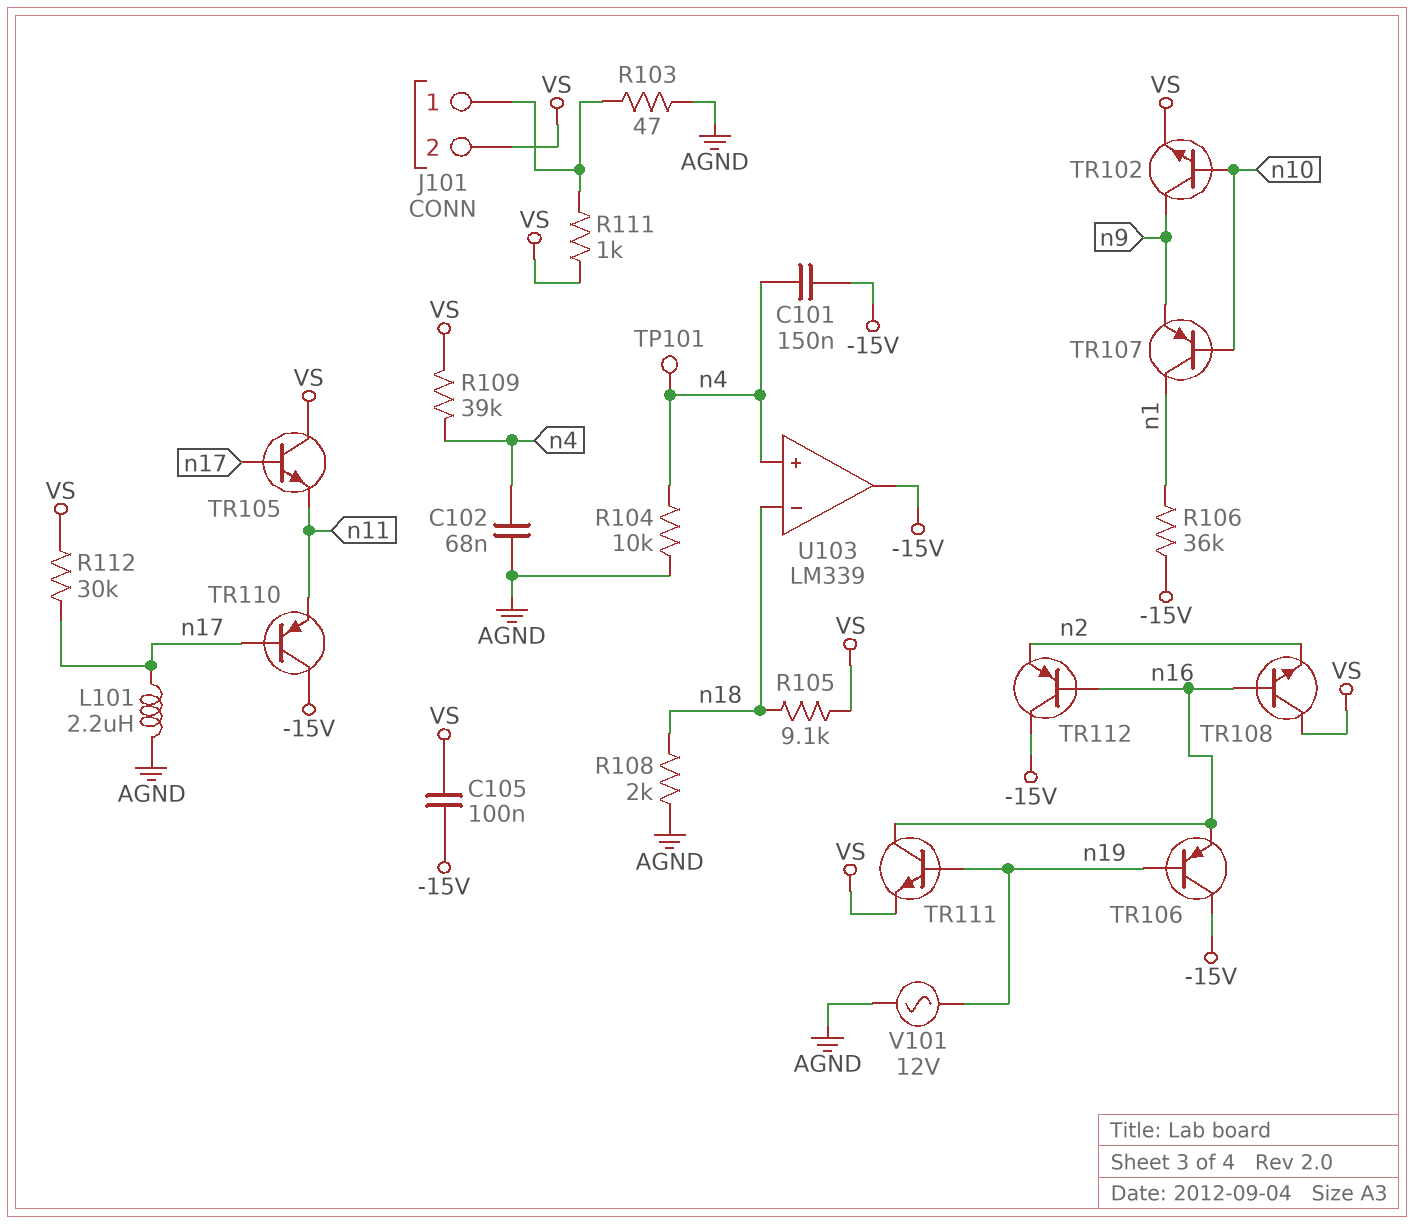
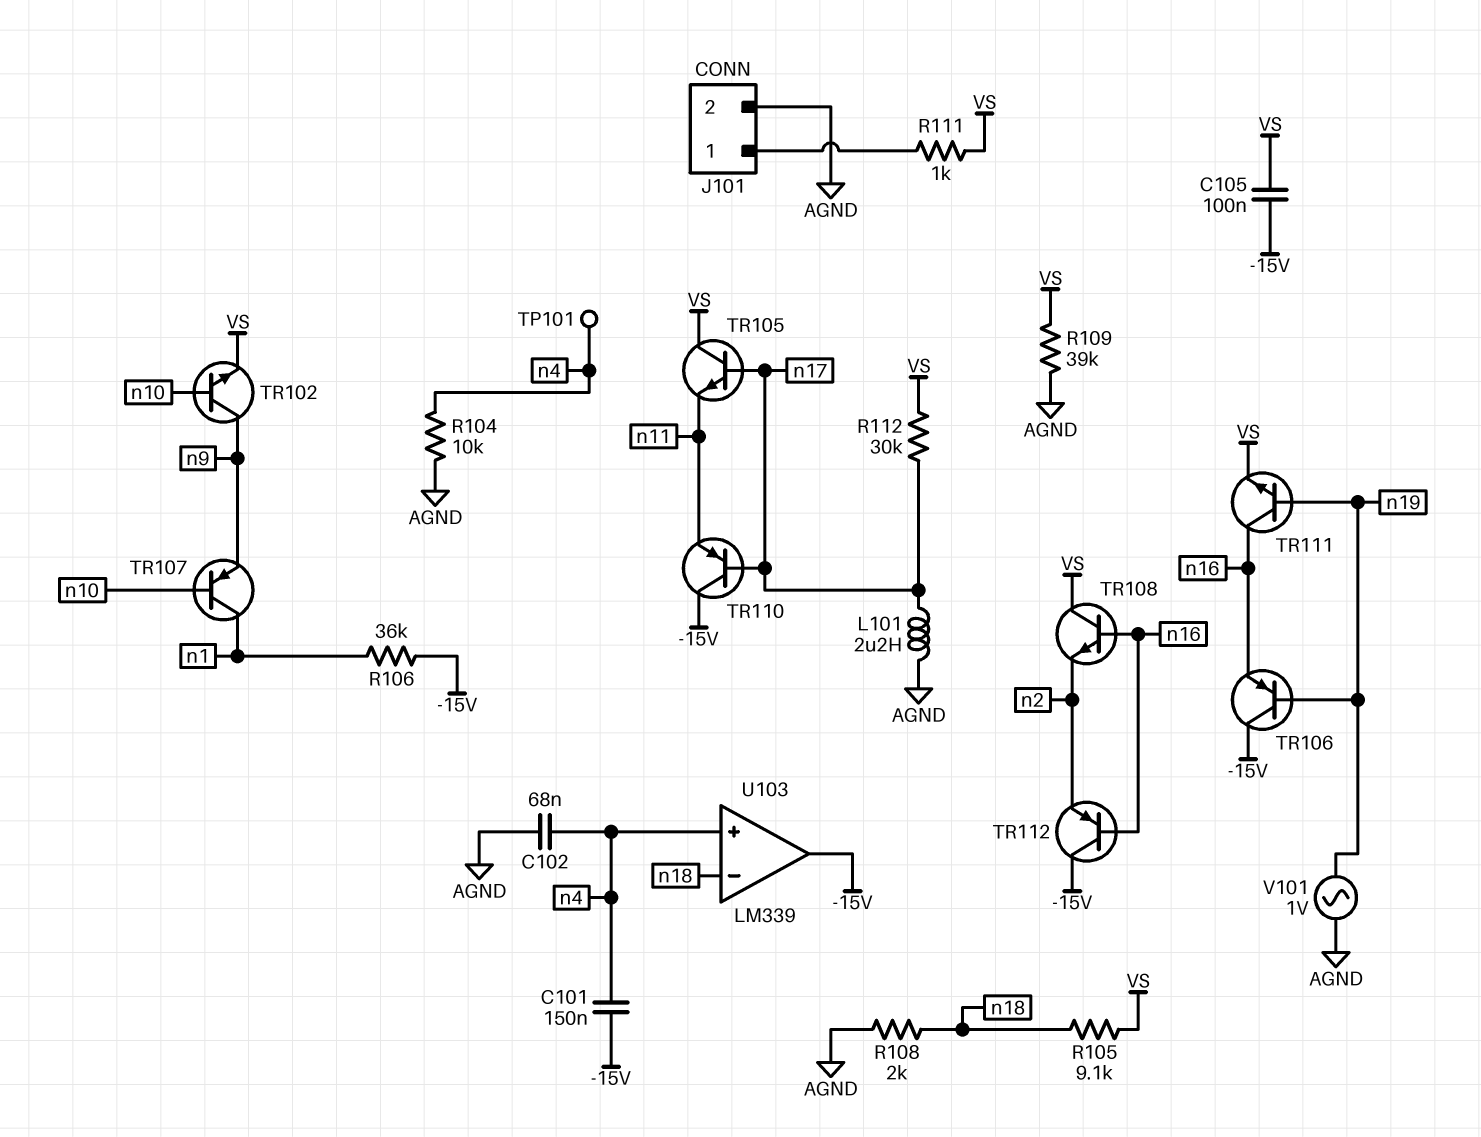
J101 pin 2: VS -> AGND
R103: 47 (AGND, J101/1) -> none
R109: 39k (VS, n4) -> 39k (AGND, VS)
V101: AC 12V (AGND, n19) -> AC 1V (AGND, n19)

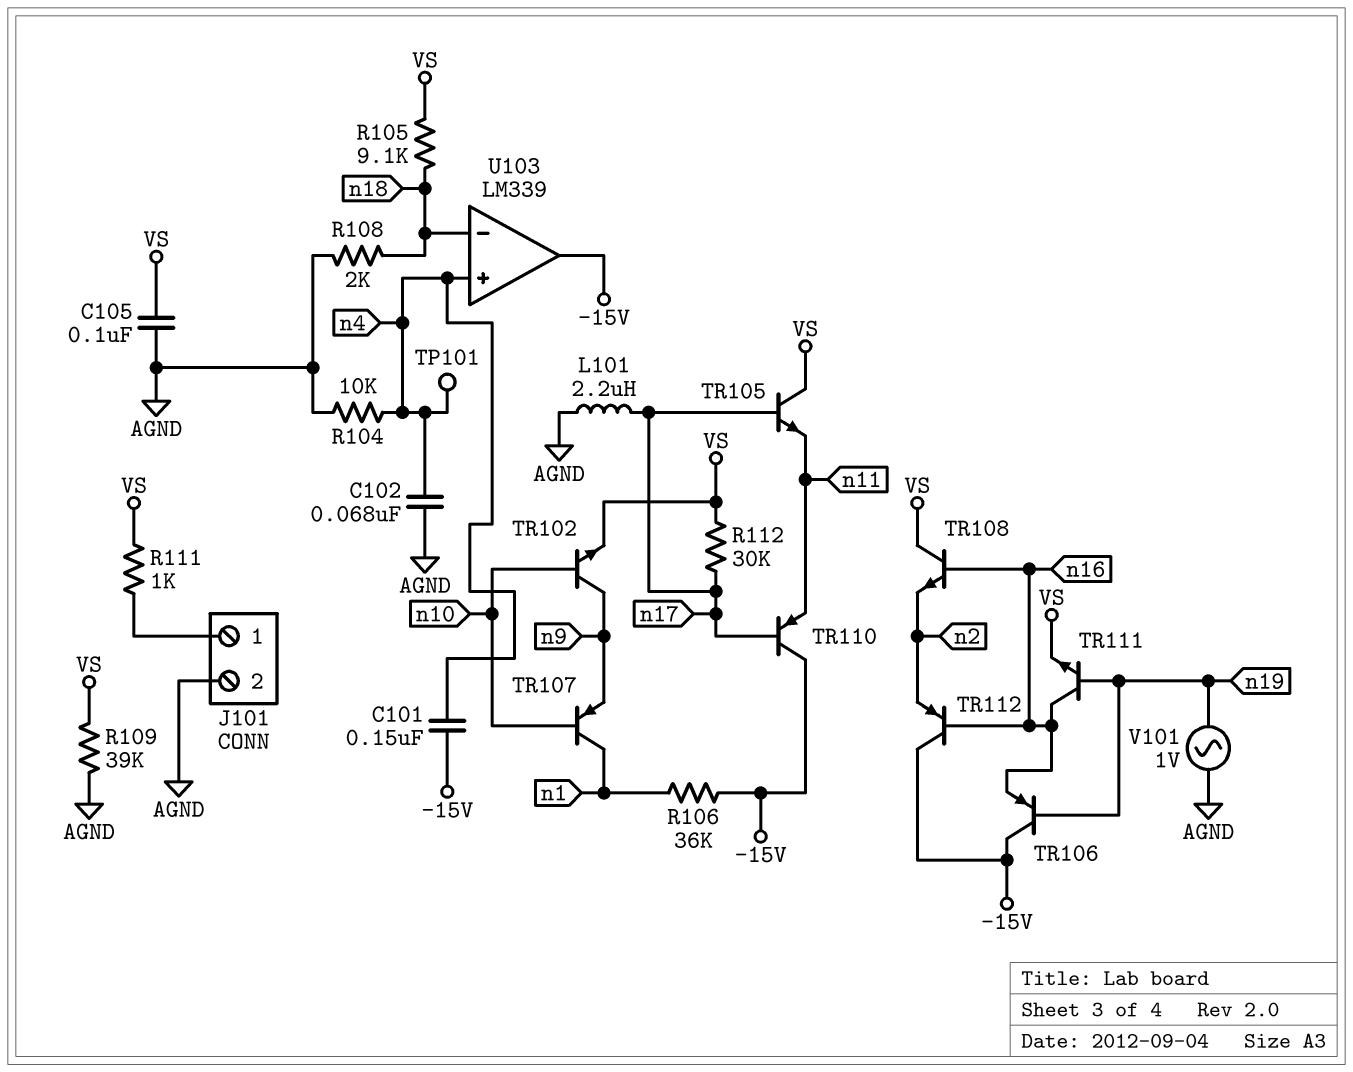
C105: 100nF (-15V, VS) -> 100nF (AGND, VS)

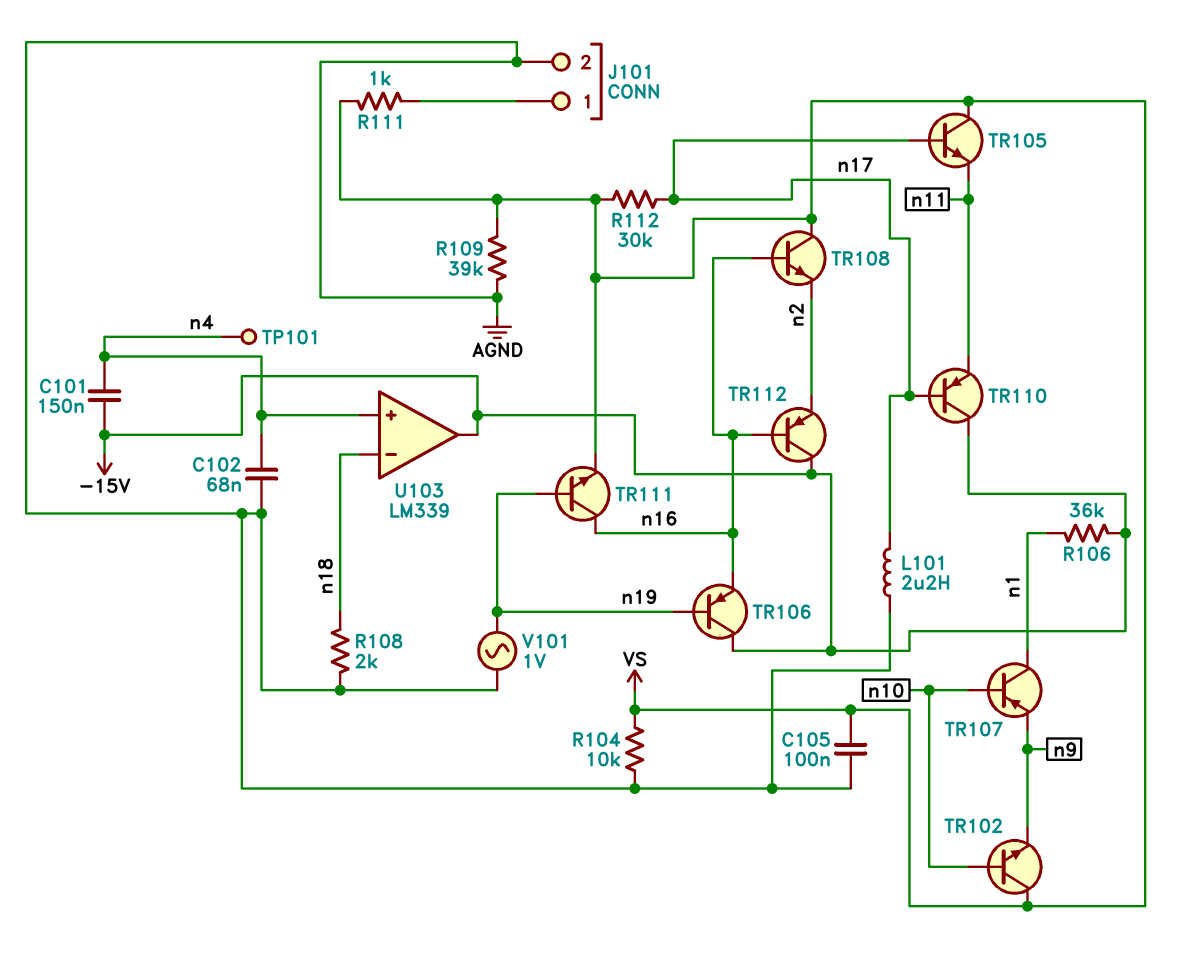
R104: 10k (AGND, n4) -> 10k (AGND, VS)
R105: 9.1k (VS, n18) -> none
TR102: NPN (B n10, C n9, E VS) -> NPN (B n10, C VS, E n9)

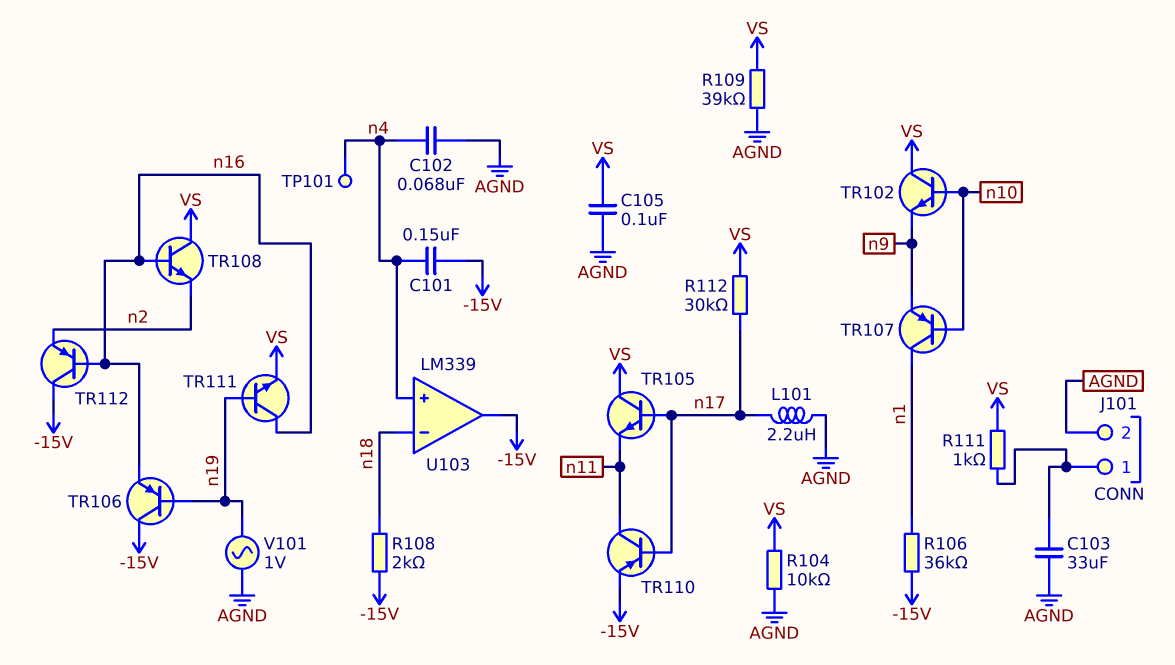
C103: none -> 33uF (AGND, J101/1)
R108: 2k (AGND, n18) -> 2k (-15V, n18)
TR110: PNP (B n17, C -15V, E n11) -> PNP (B n17, C n11, E -15V)

